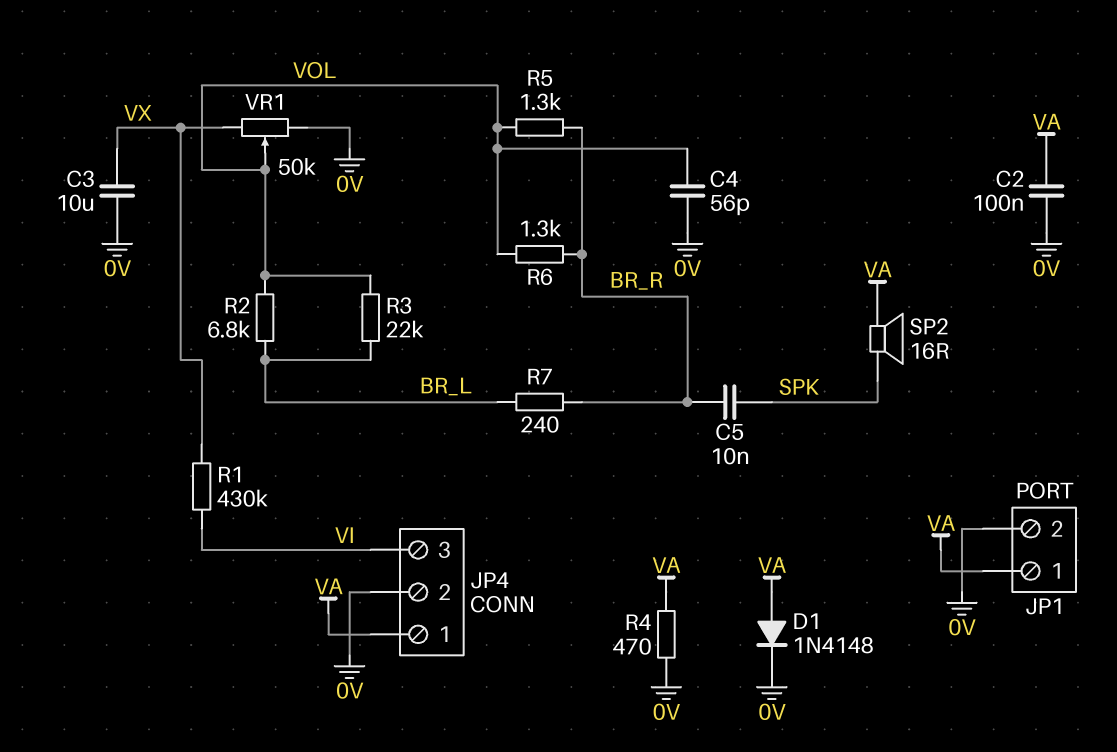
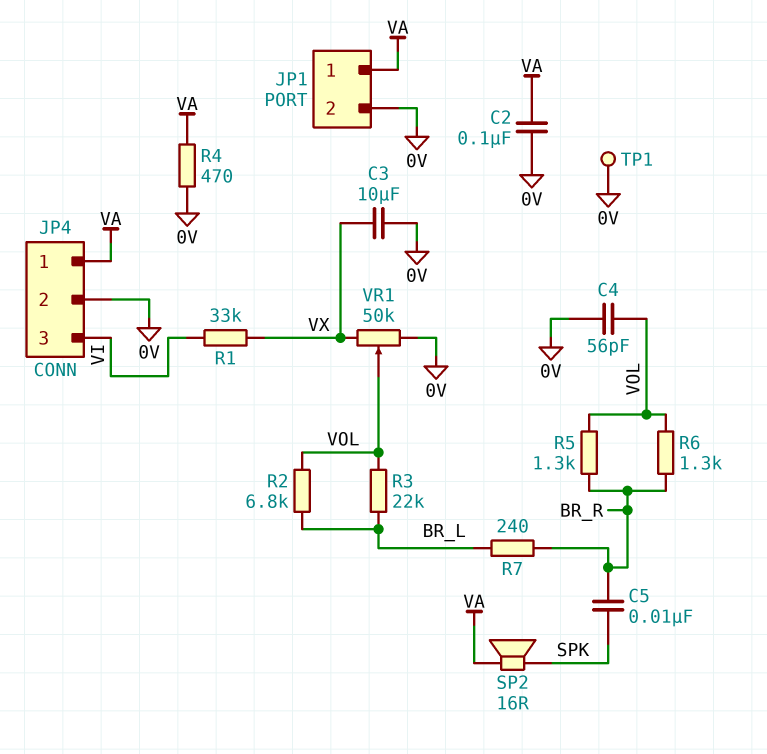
D1: diode 1N4148 (A VA, K 0V) -> none
R1: 430k (VI, VX) -> 33k (VI, VX)
TP1: none -> test point (0V)

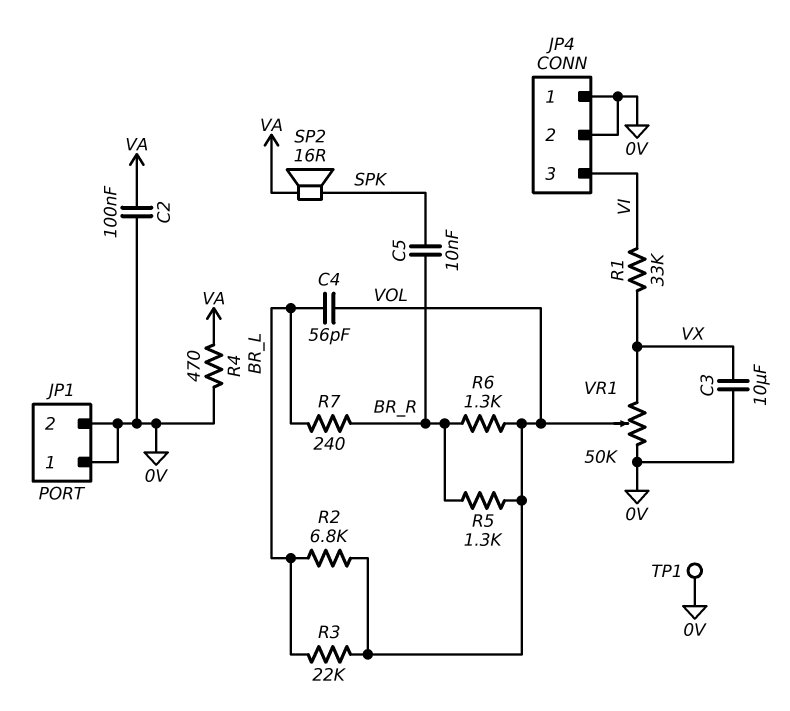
C4: 56pF (0V, VOL) -> 56pF (BR_L, VOL)
JP1 pin 1: VA -> 0V
JP4 pin 1: VA -> 0V

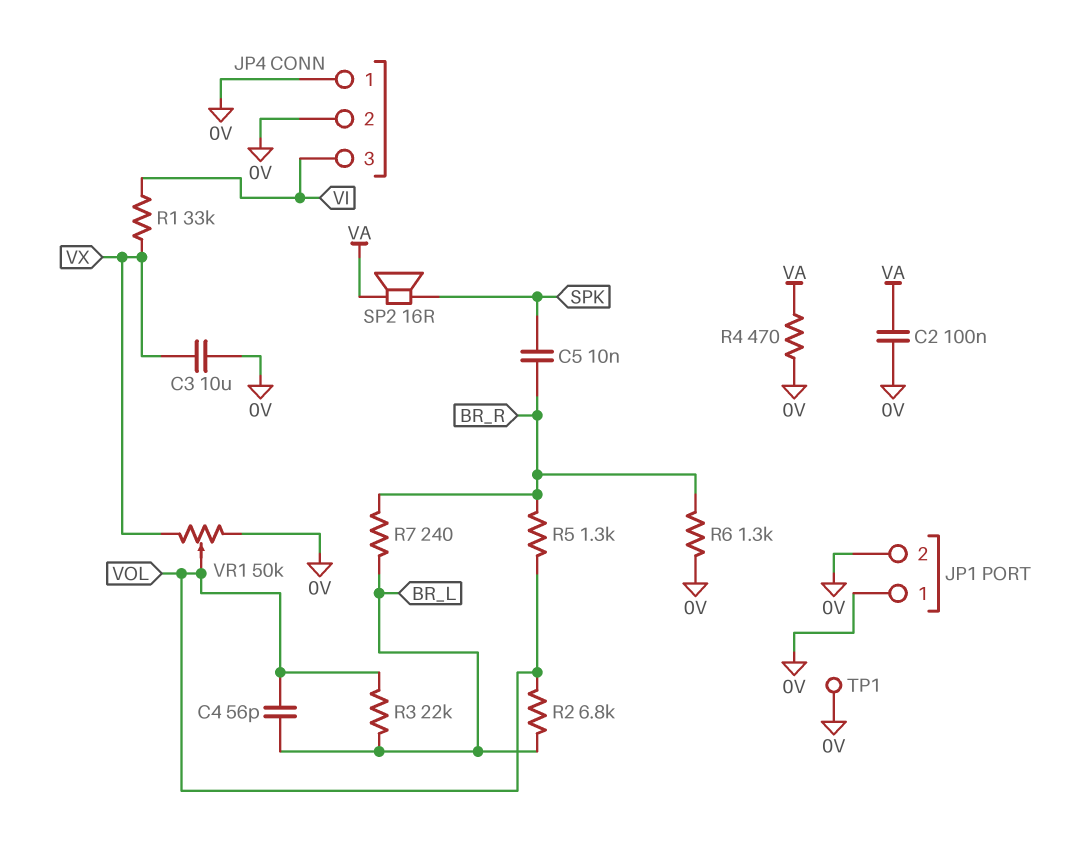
R6: 1.3k (BR_R, VOL) -> 1.3k (0V, BR_R)

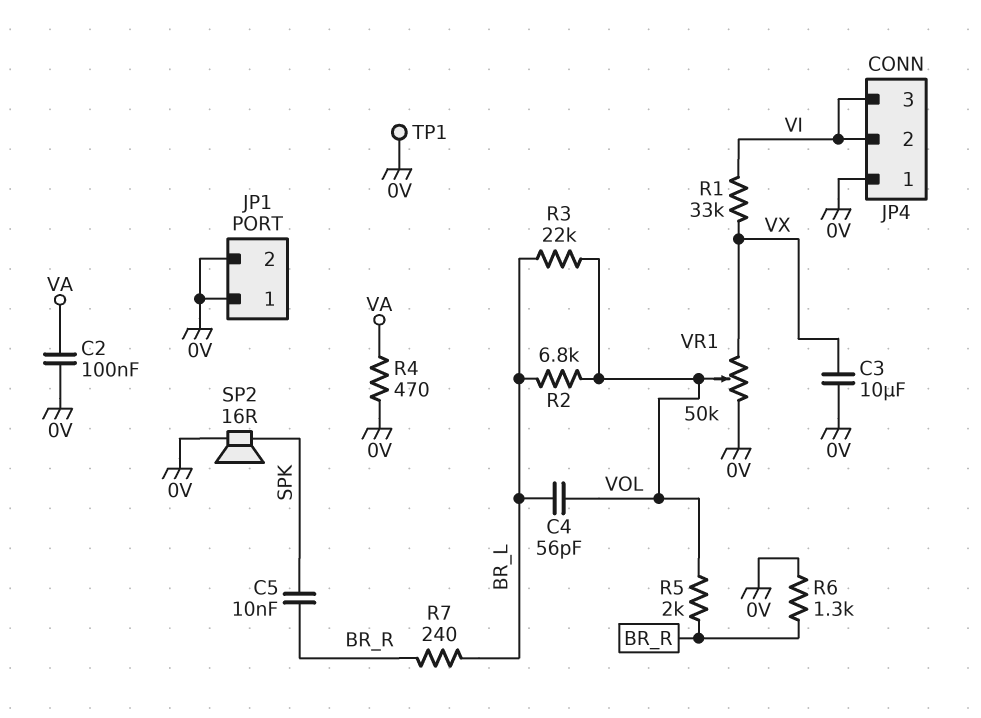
JP4 pin 2: 0V -> VI
R5: 1.3k (BR_R, VOL) -> 2k (BR_R, VOL)
SP2: speaker 16R (SPK, VA) -> speaker 16R (0V, SPK)

